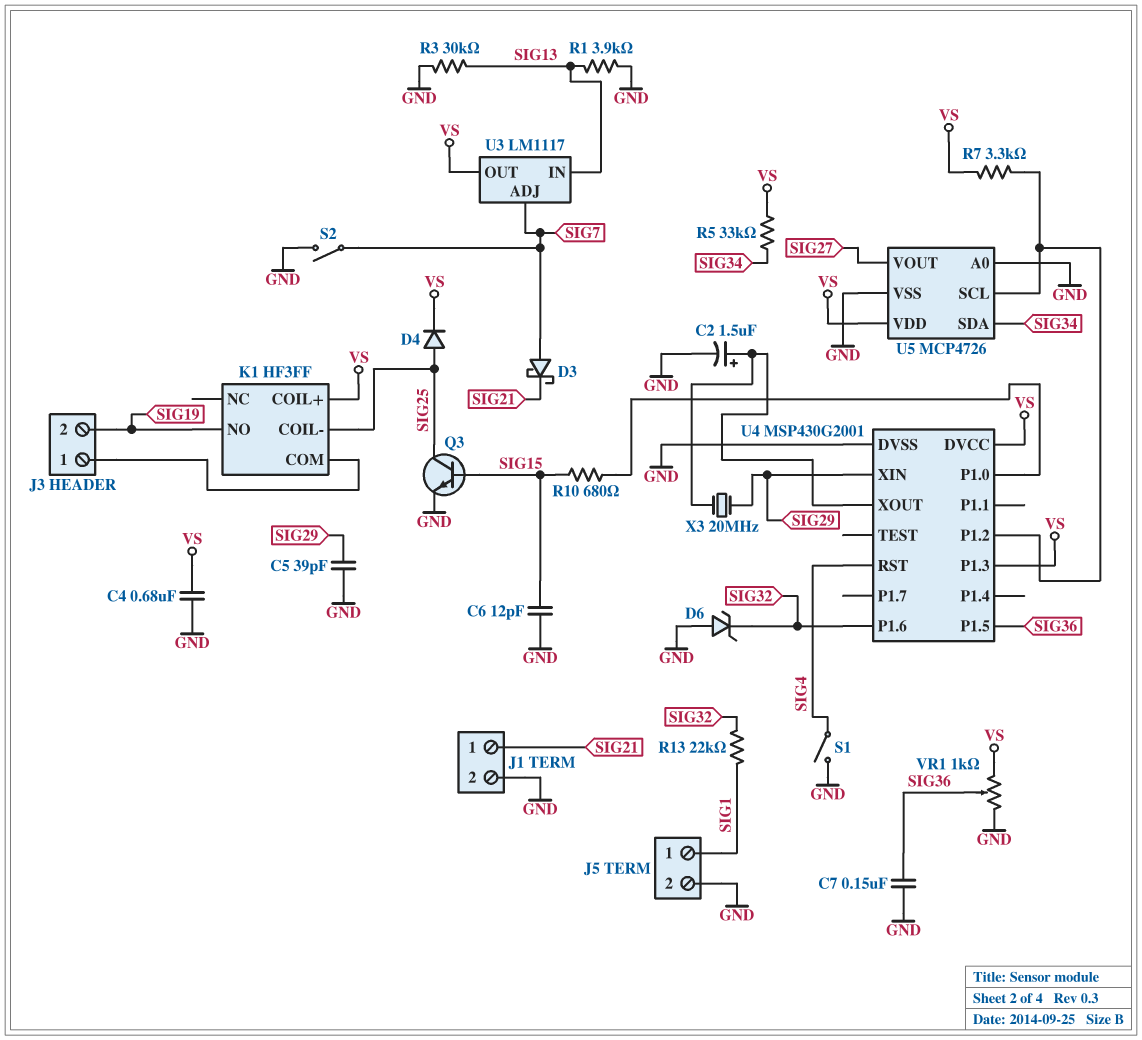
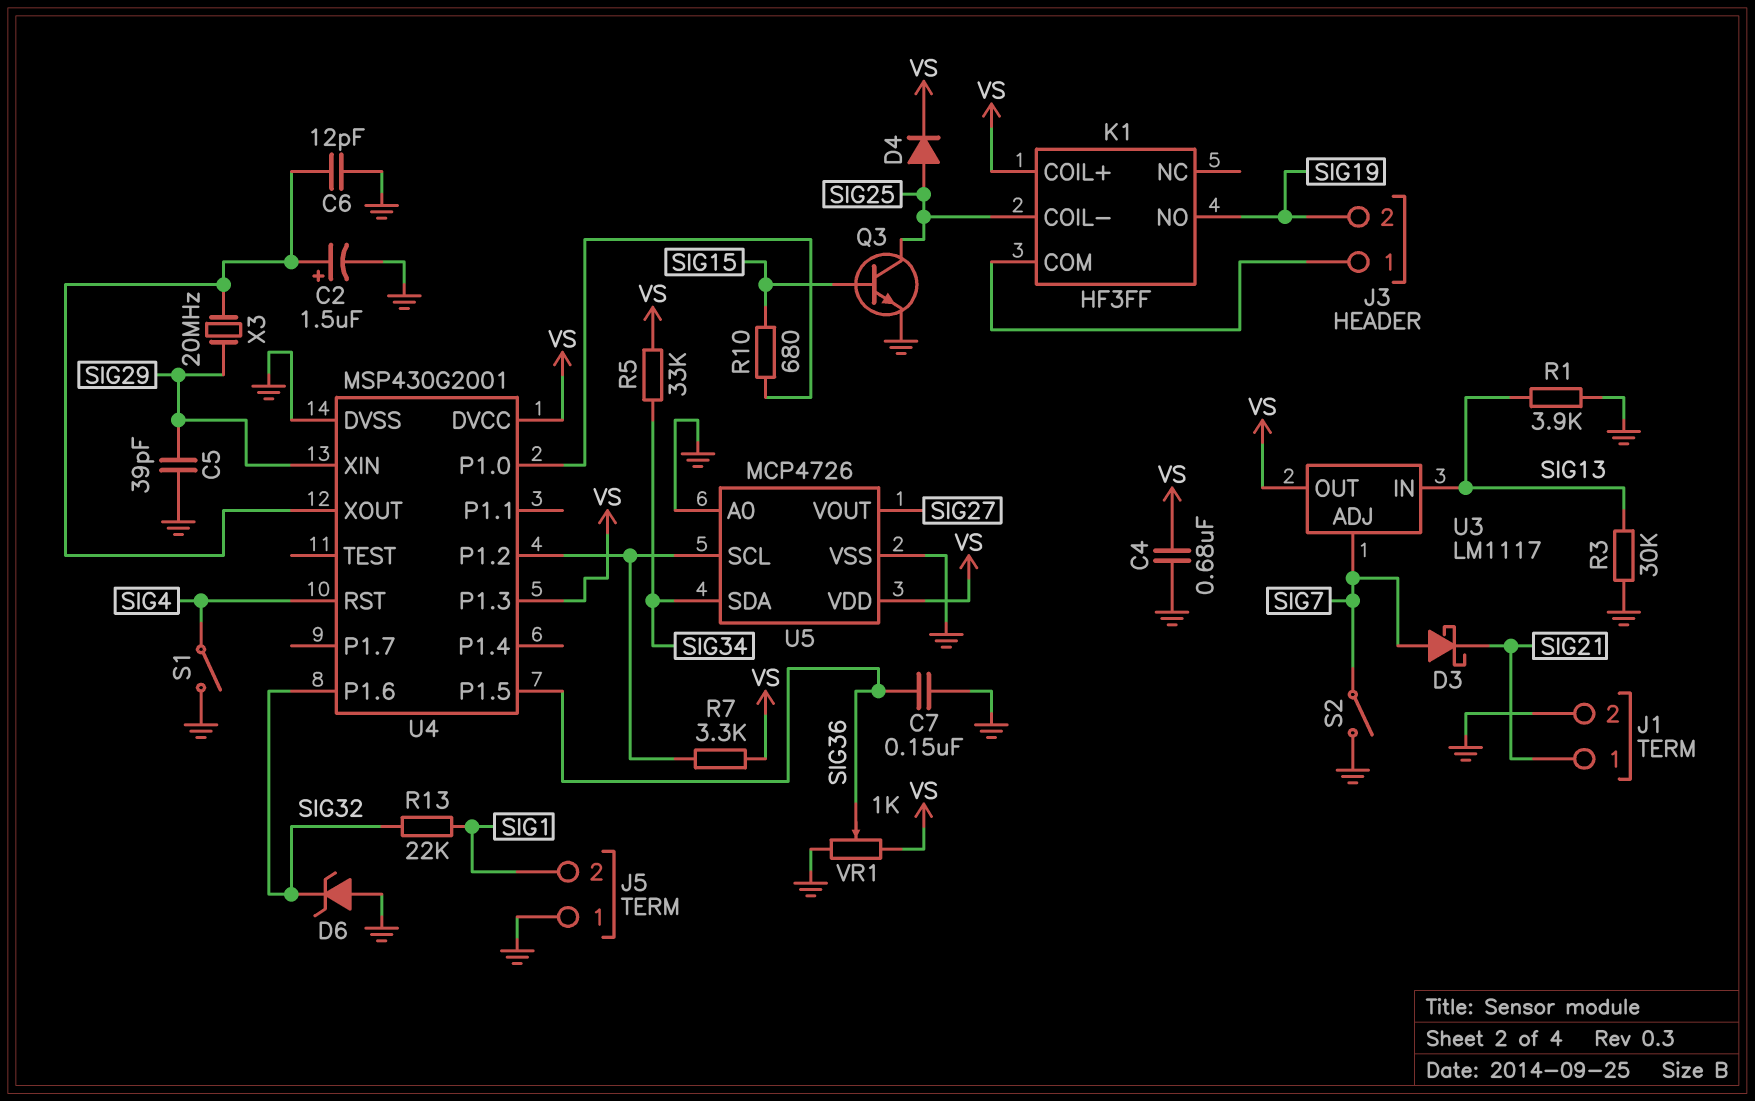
C6: 12pF (GND, SIG15) -> 12pF (GND, U4/XOUT)
J5 pin 1: SIG1 -> GND
J5 pin 2: GND -> SIG1

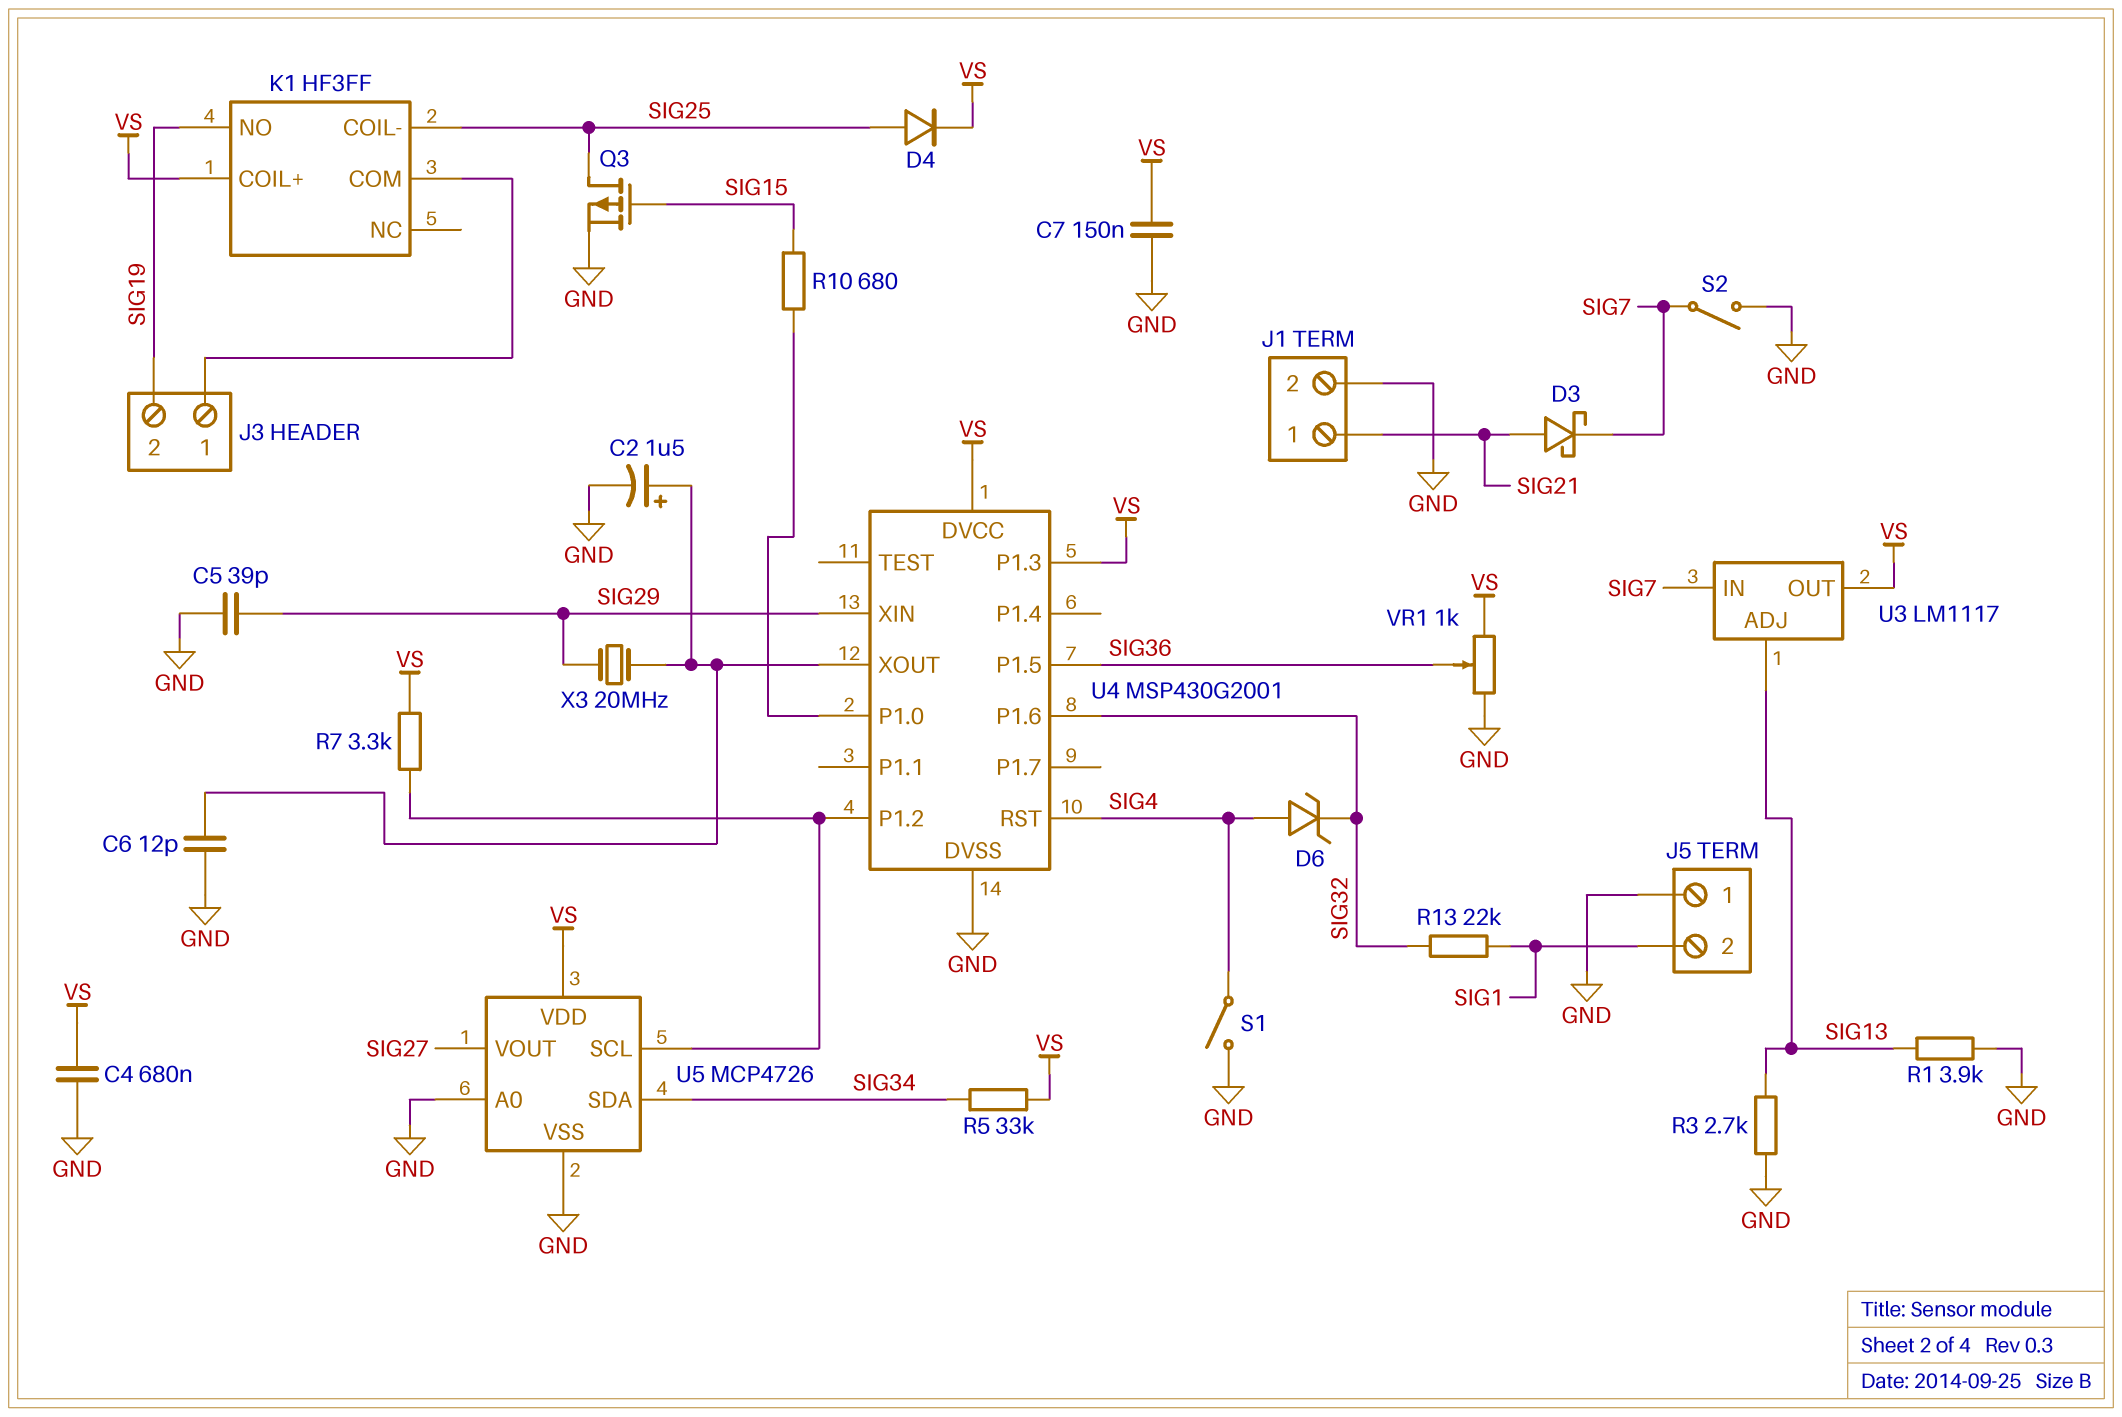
C7: 150nF (GND, SIG36) -> 150nF (GND, VS)
D3: schottky (A SIG7, K SIG21) -> schottky (A SIG21, K SIG7)
D6: zener (A GND, K SIG32) -> zener (A SIG4, K SIG32)
Q3: NPN (B SIG15, C SIG25, E GND) -> PMOS (G SIG15, D SIG25, S GND)
R3: 30k (GND, SIG13) -> 2.7k (GND, SIG13)
U3 pin ADJ: SIG7 -> SIG13
U3 pin IN: SIG13 -> SIG7

